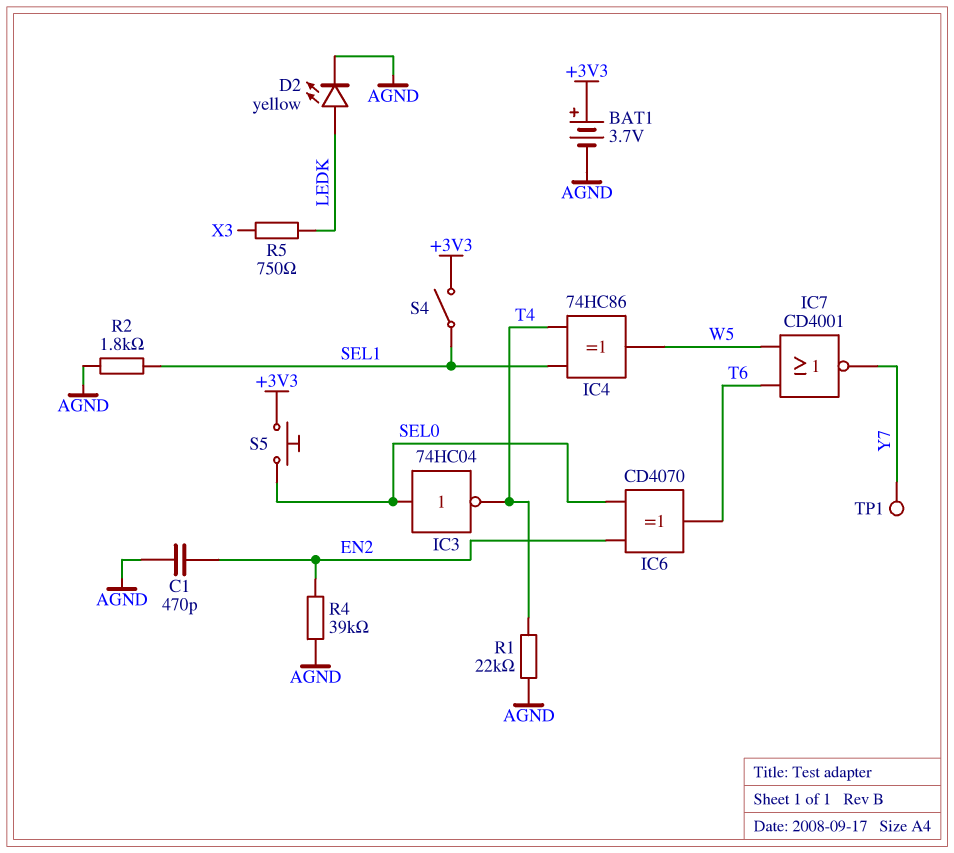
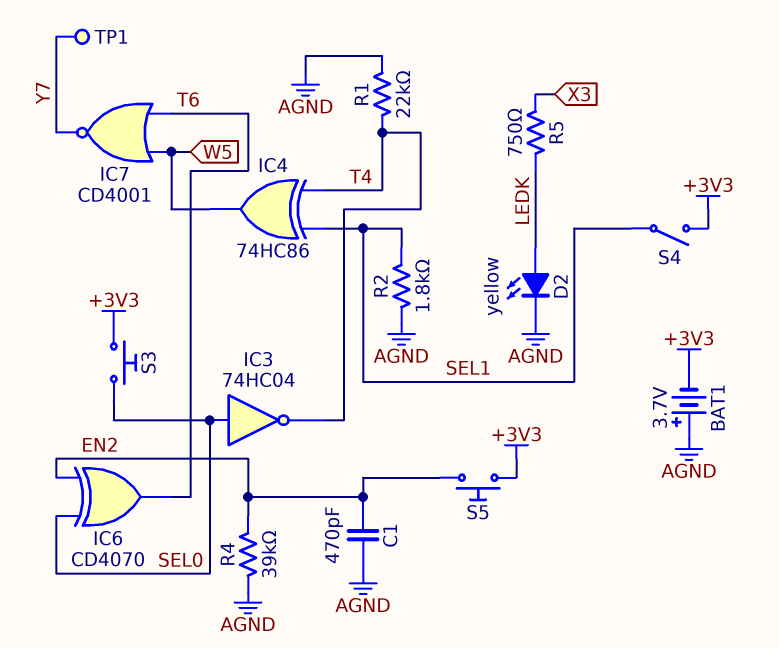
BAT1: 3.7V (plus +3V3, minus AGND) -> 3.7V (plus AGND, minus +3V3)
S3: none -> button (+3V3, SEL0)
S5: button (+3V3, SEL0) -> button (+3V3, EN2)

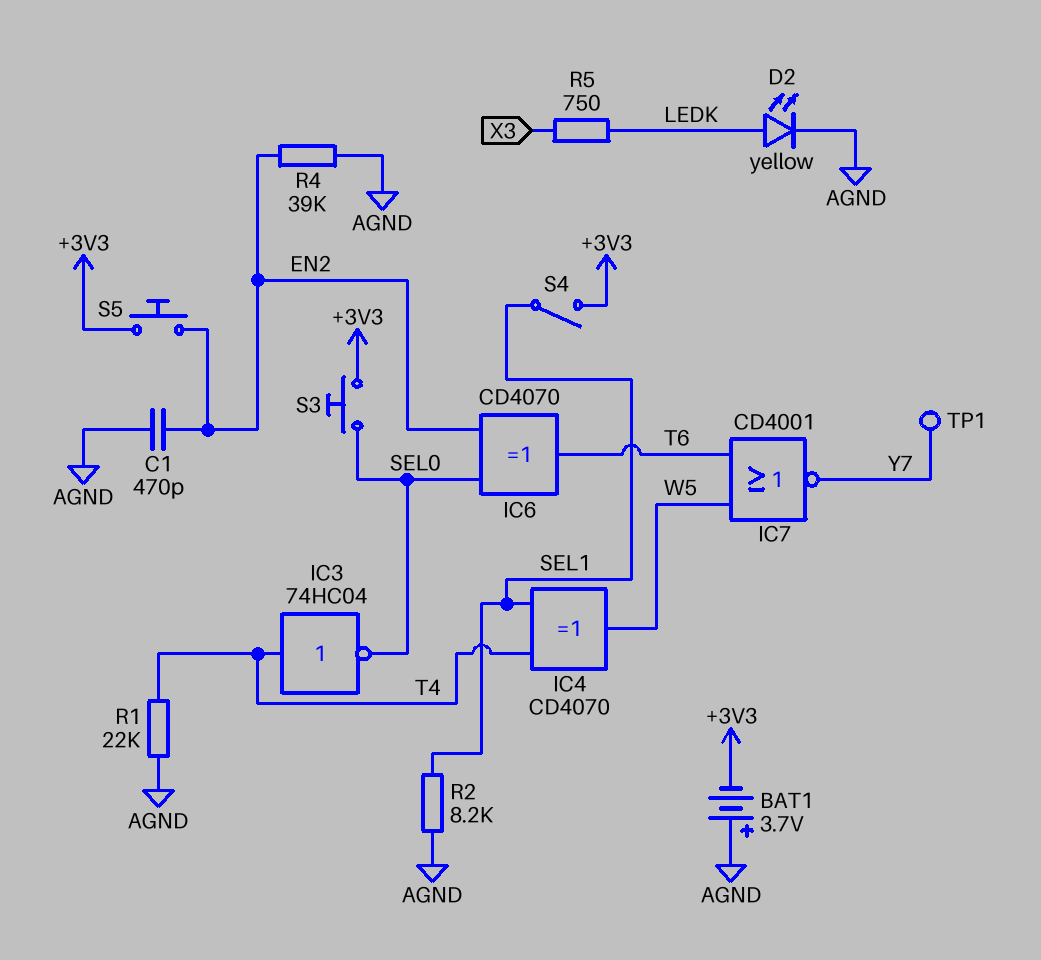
IC3: NOT 74HC04 (in SEL0, out T4) -> NOT 74HC04 (in T4, out SEL0)
IC4: XOR 74HC86 (in SEL1, in T4, out W5) -> XOR CD4070 (in SEL1, in T4, out W5)
R2: 1.8k (AGND, SEL1) -> 8.2k (AGND, SEL1)

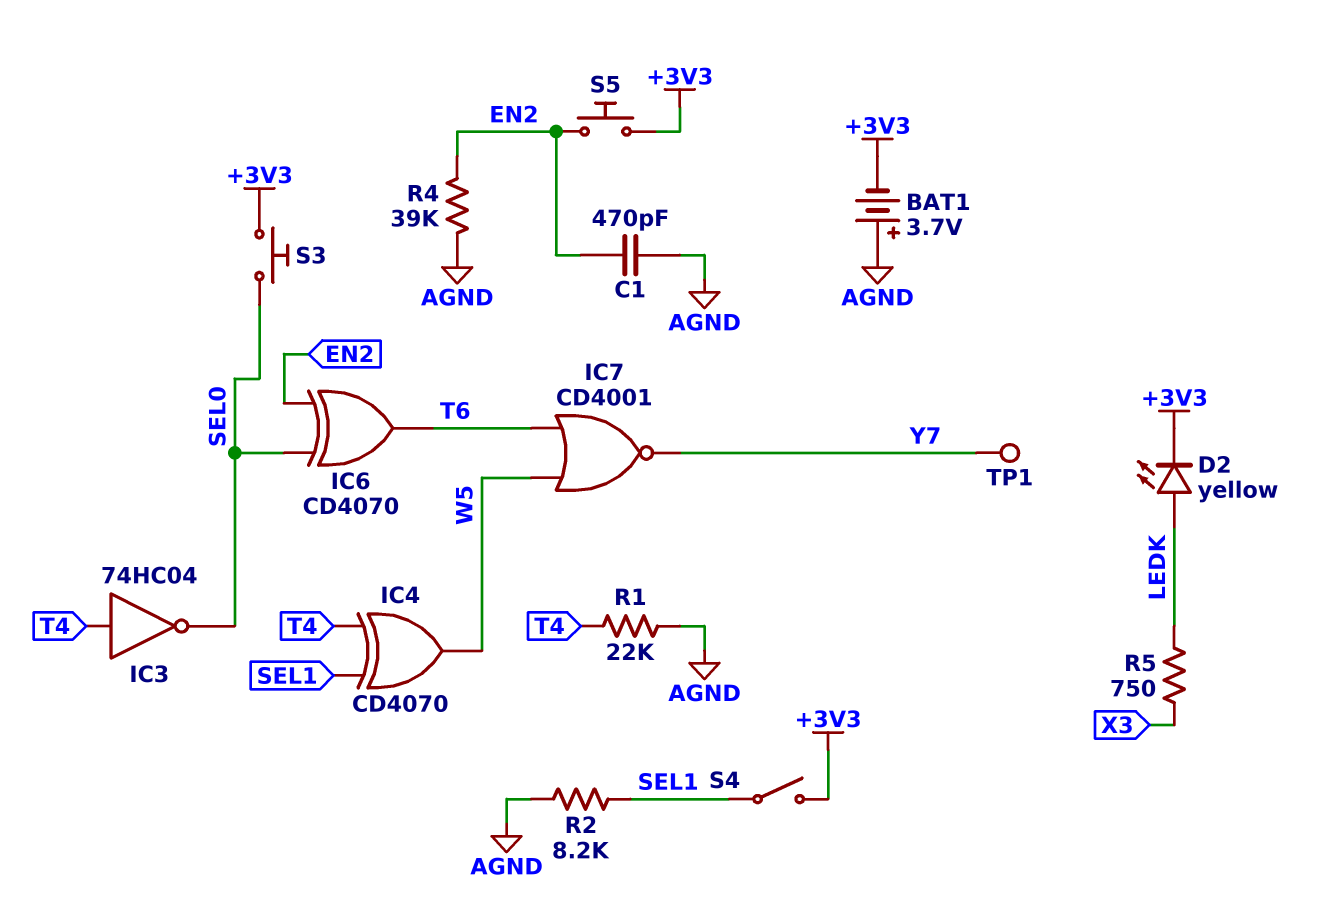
D2: LED yellow (A LEDK, K AGND) -> LED yellow (A LEDK, K +3V3)

